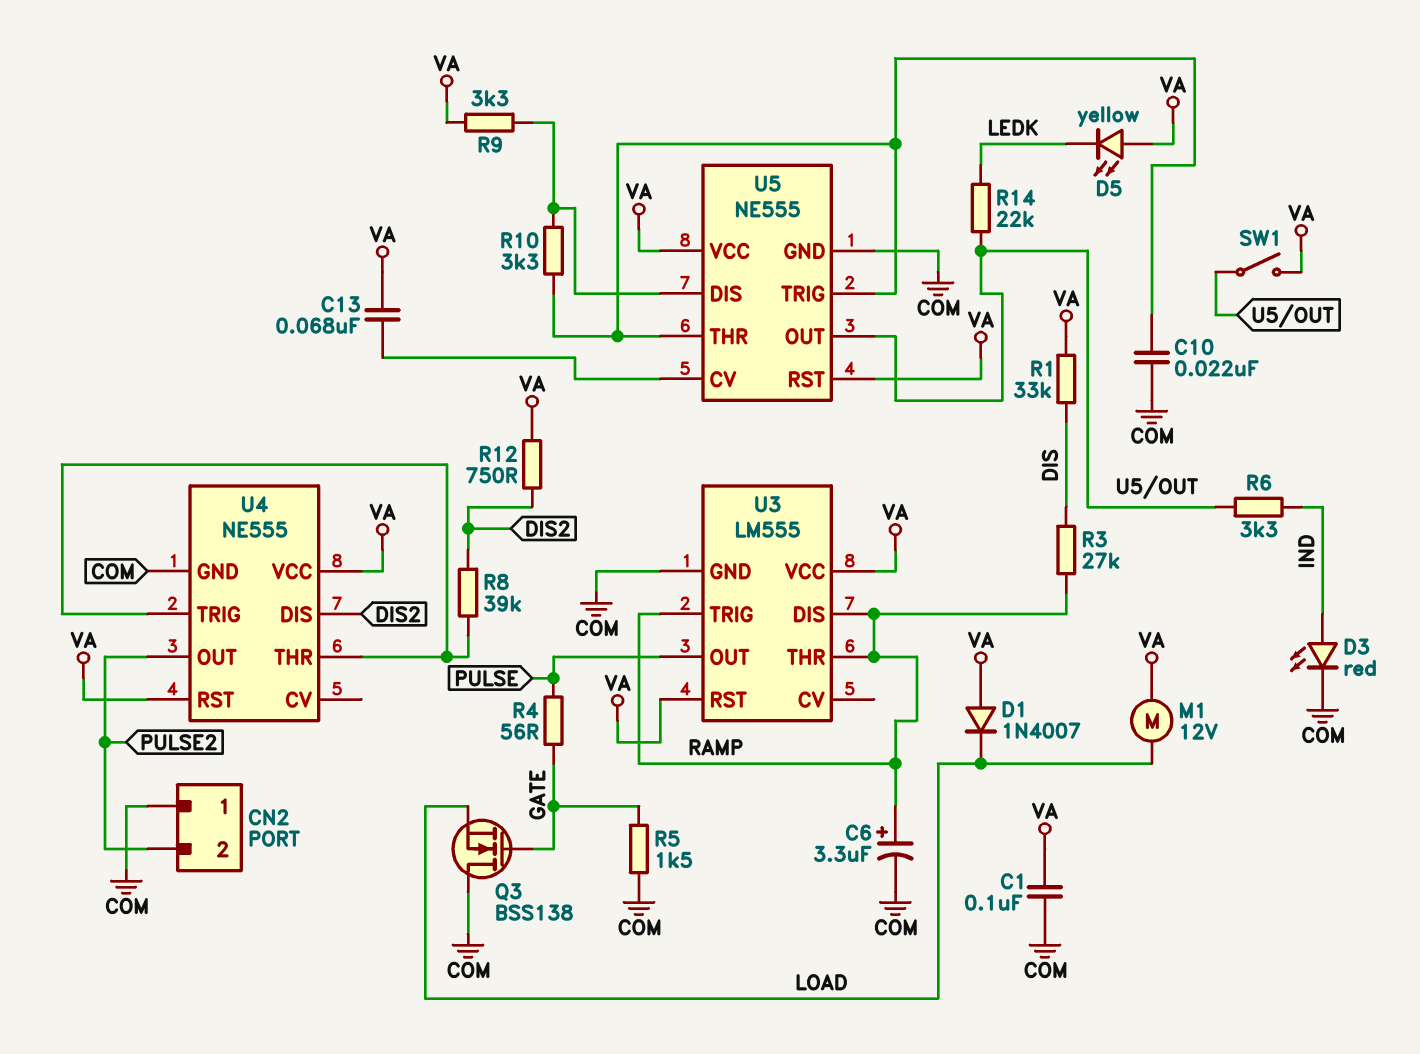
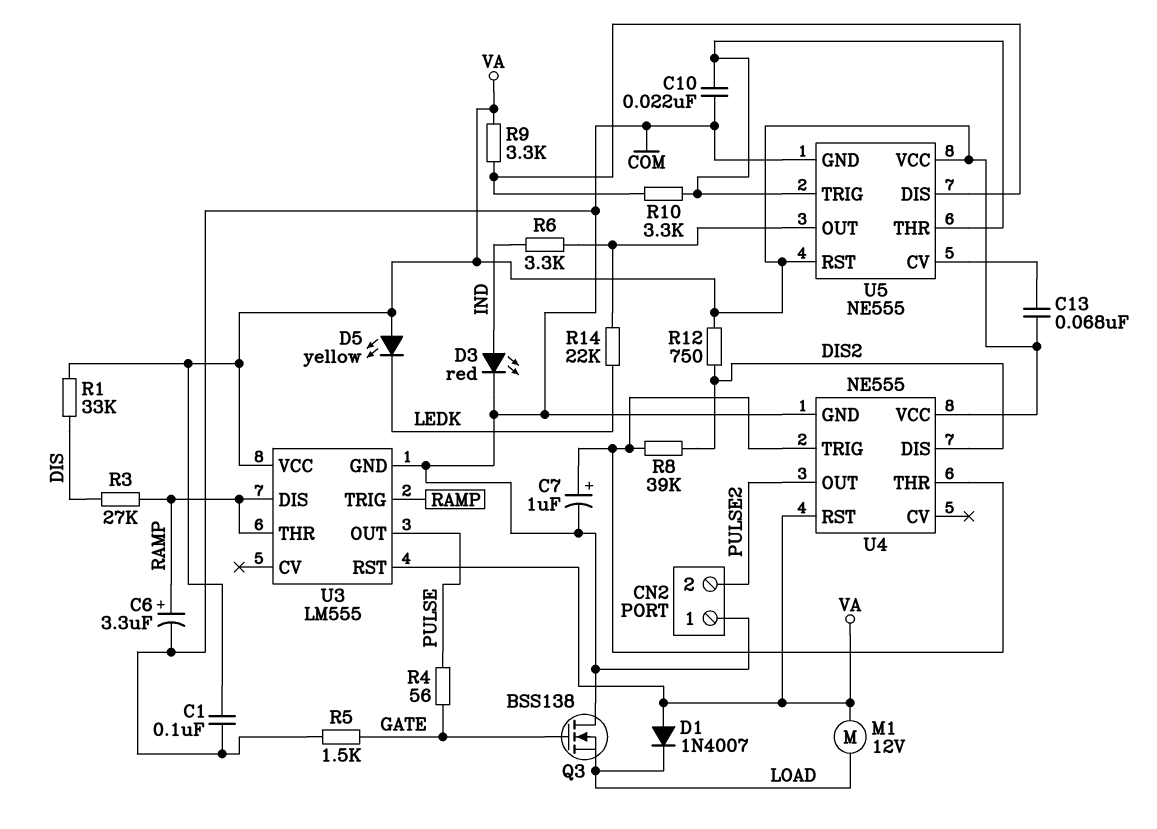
C7: none -> 1uF (plus U4/THR, minus COM)
SW1: switch (U5/OUT, VA) -> none

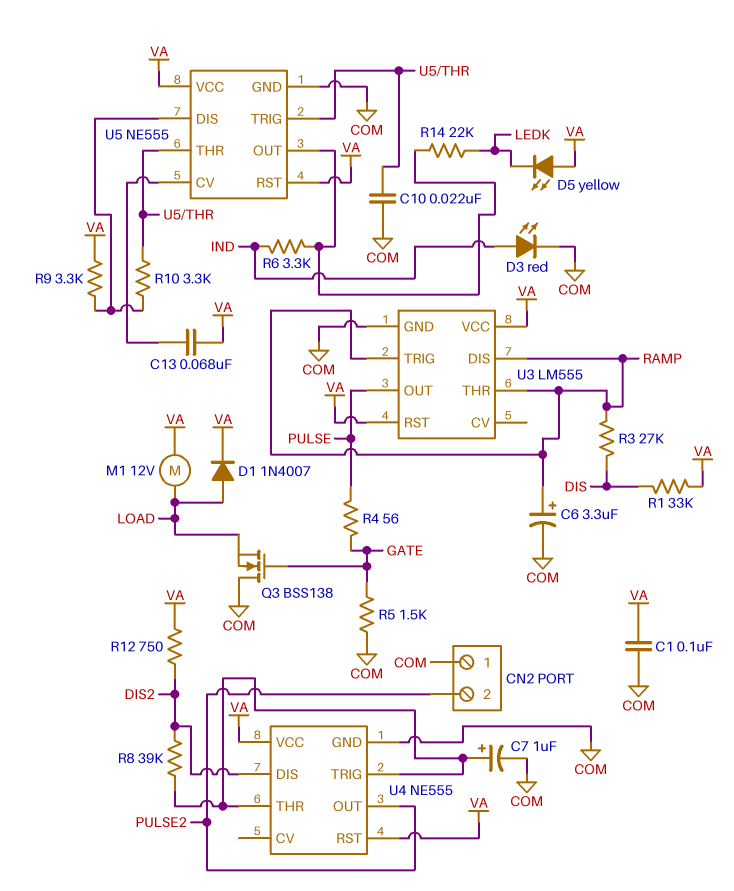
D1: diode 1N4007 (A VA, K LOAD) -> diode 1N4007 (A LOAD, K VA)

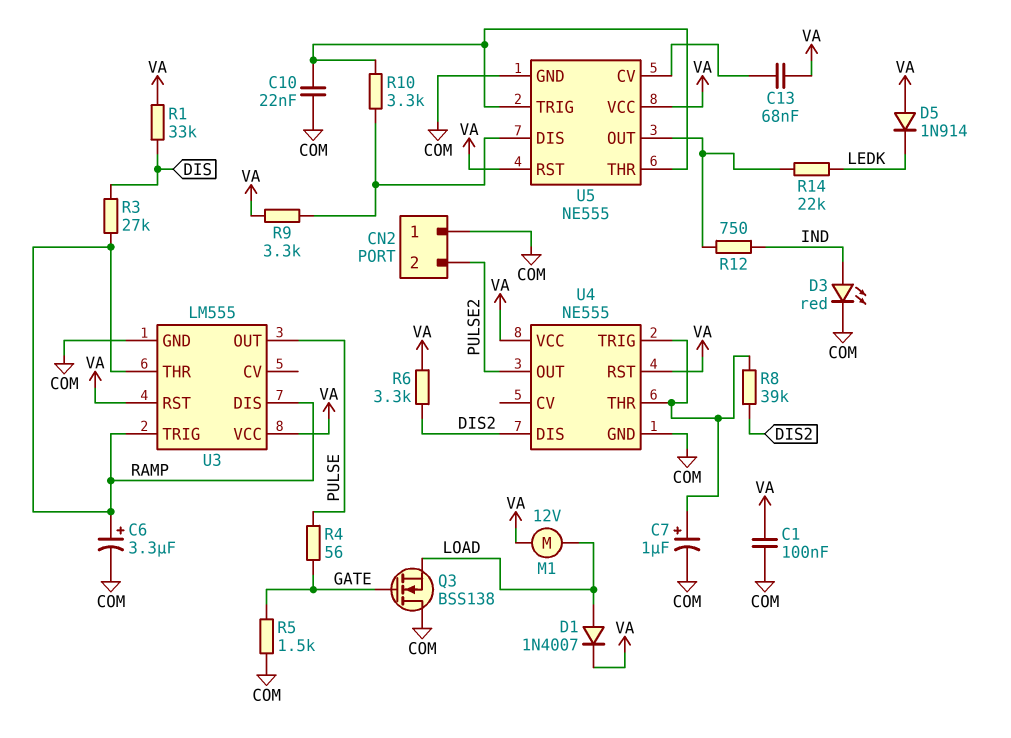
D5: LED yellow (A VA, K LEDK) -> diode 1N914 (A VA, K LEDK)
R6: 3.3k (IND, U5/OUT) -> 3.3k (DIS2, VA)
R12: 750 (DIS2, VA) -> 750 (IND, U5/OUT)

